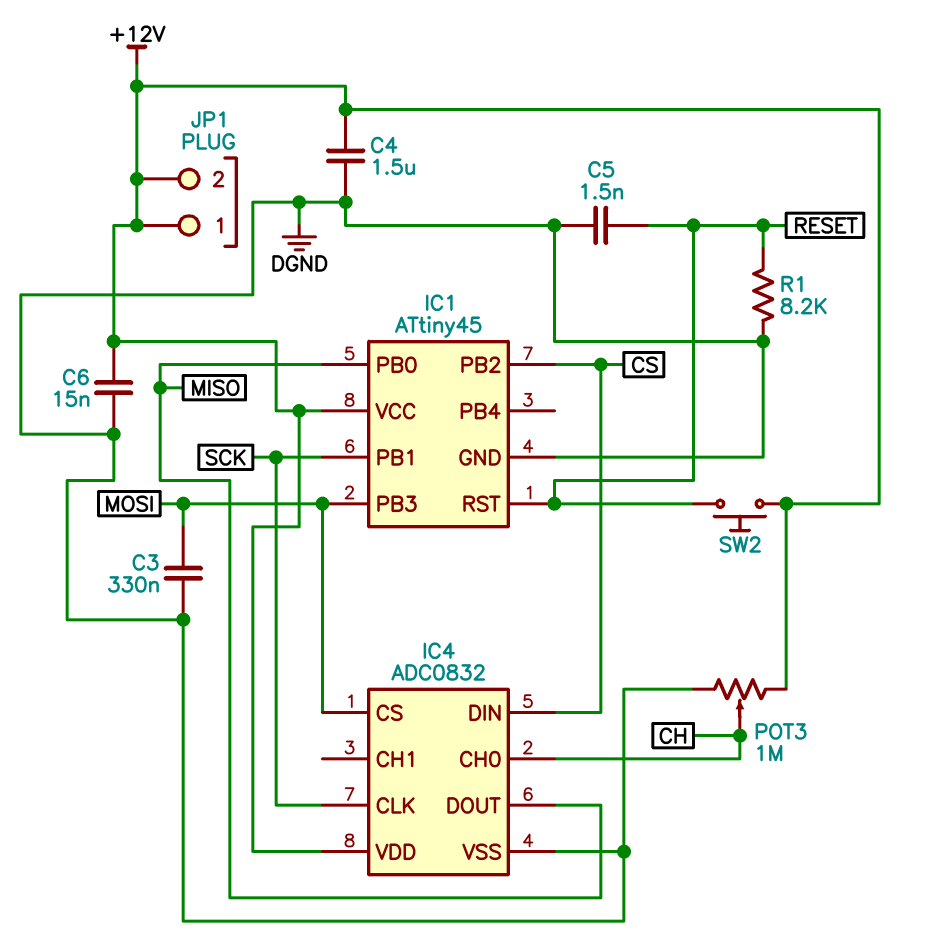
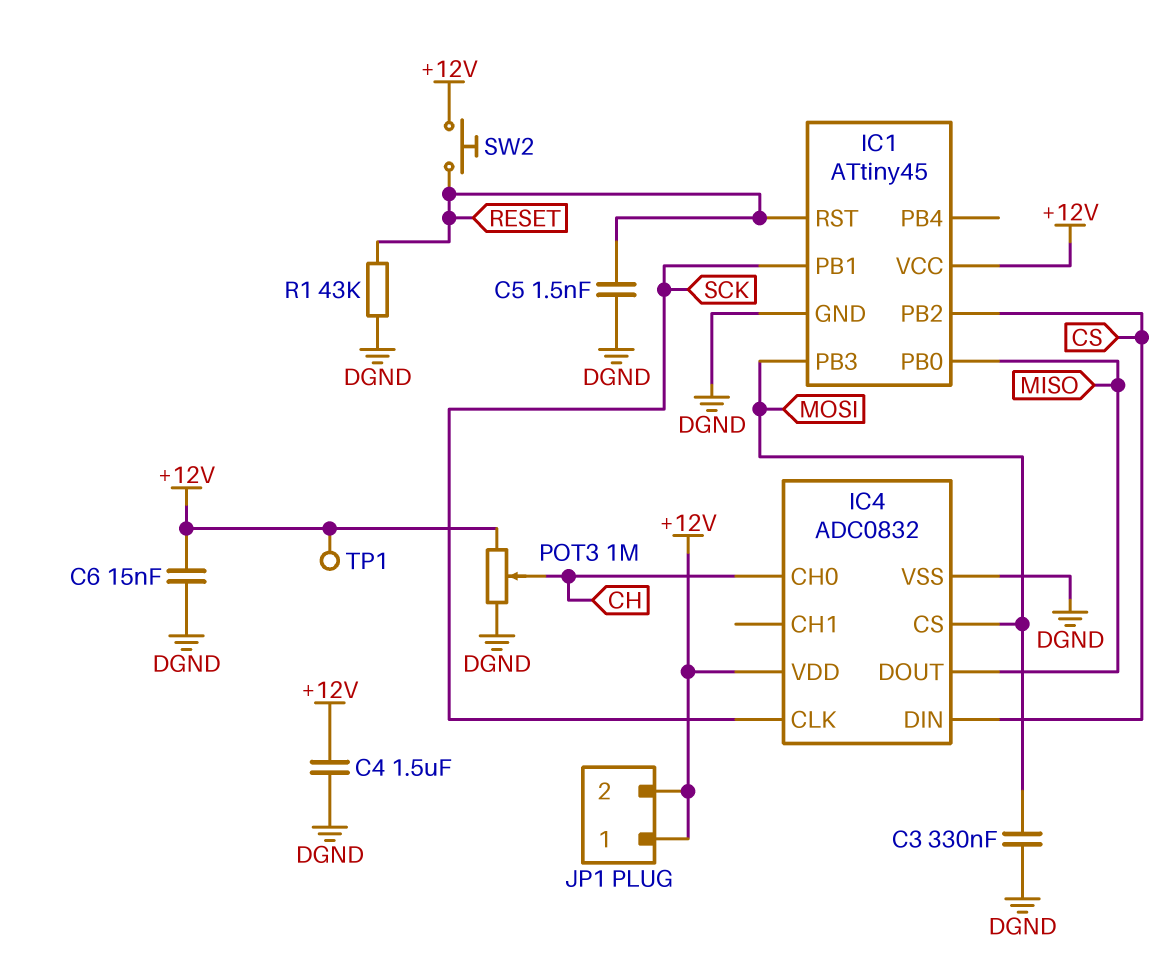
R1: 8.2k (DGND, RESET) -> 43k (DGND, RESET)
TP1: none -> test point (+12V)

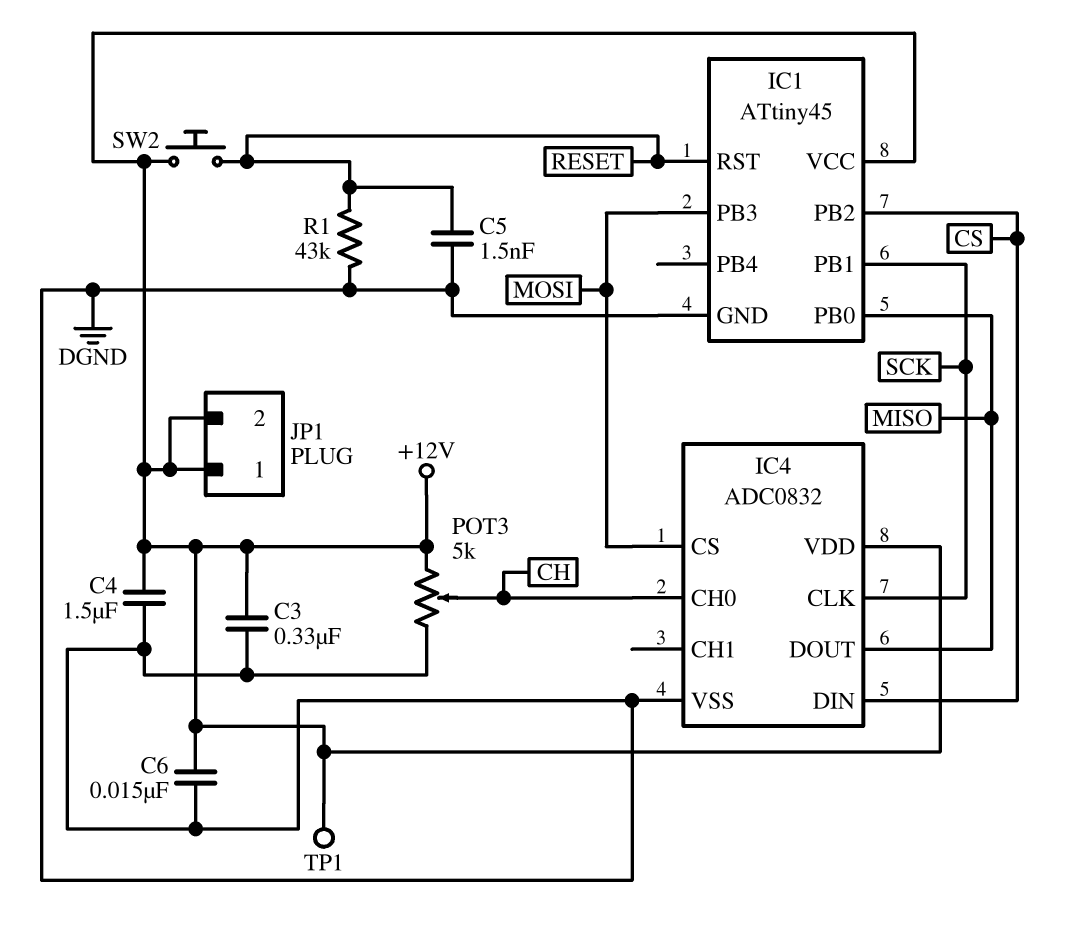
C3: 330nF (DGND, MOSI) -> 330nF (+12V, DGND)
POT3: 1M (+12V, DGND, wiper CH) -> 5k (+12V, DGND, wiper CH)

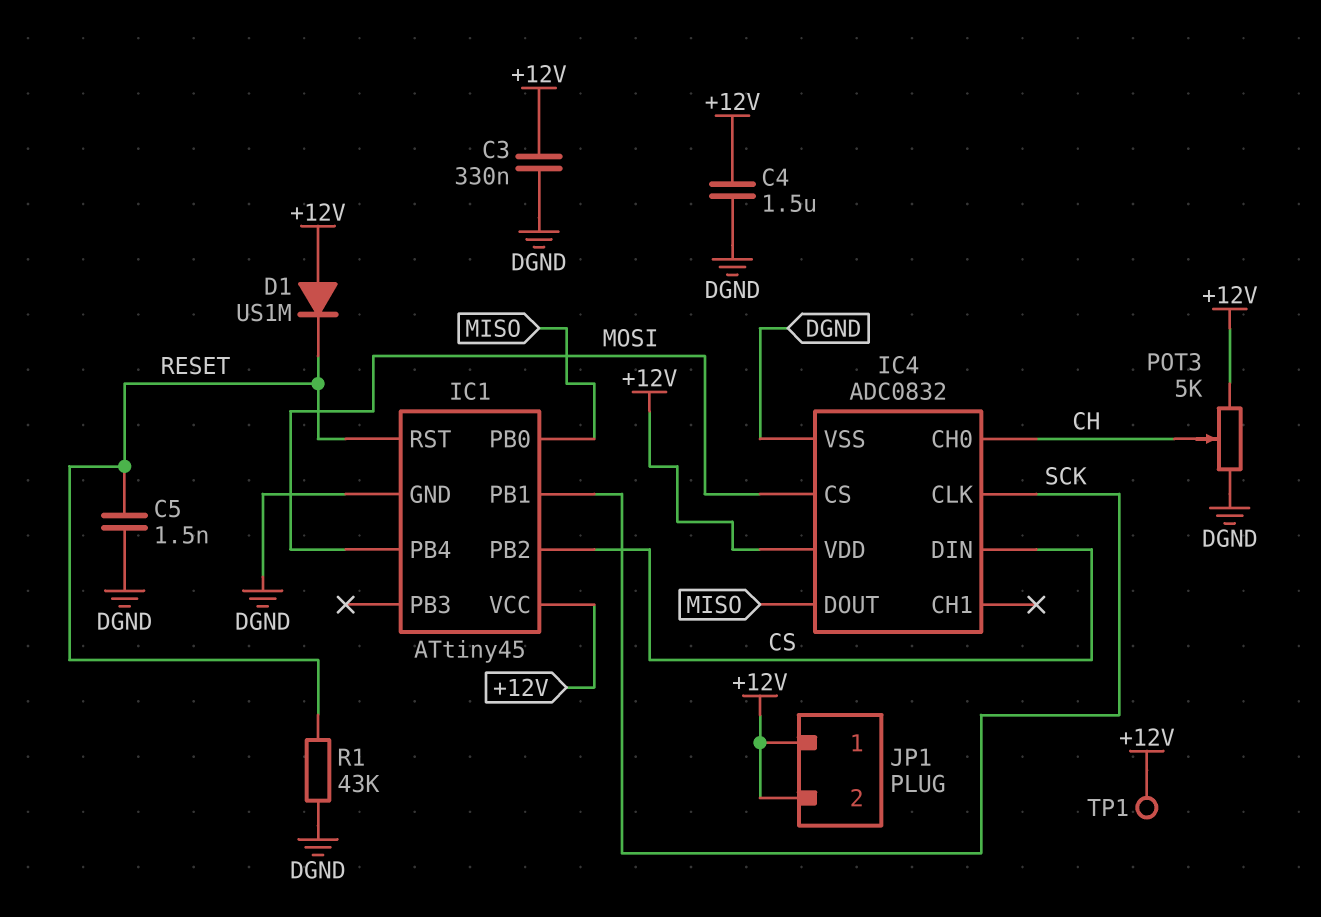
C6: 15nF (+12V, DGND) -> none
D1: none -> diode US1M (A +12V, K RESET)
IC1 pin PB3: MOSI -> none
IC1 pin PB4: none -> MOSI
SW2: button (+12V, RESET) -> none

